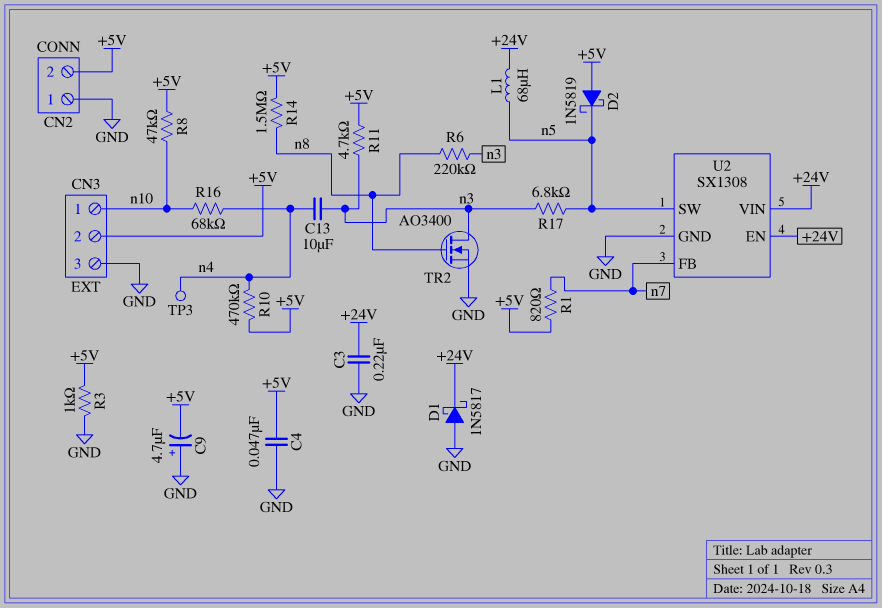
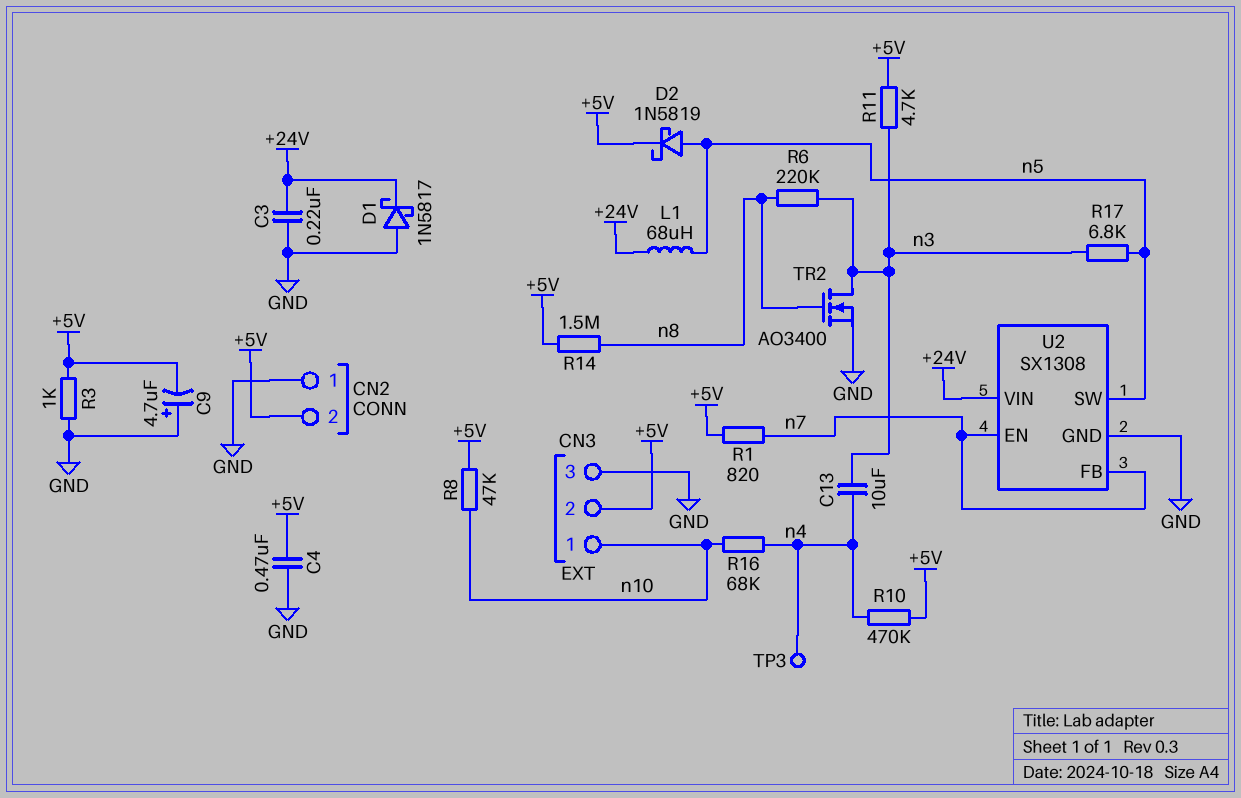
C4: 47nF (+5V, GND) -> 470nF (+5V, GND)
D2: schottky 1N5819 (A +5V, K n5) -> schottky 1N5819 (A n5, K +5V)
U2 pin EN: +24V -> n7

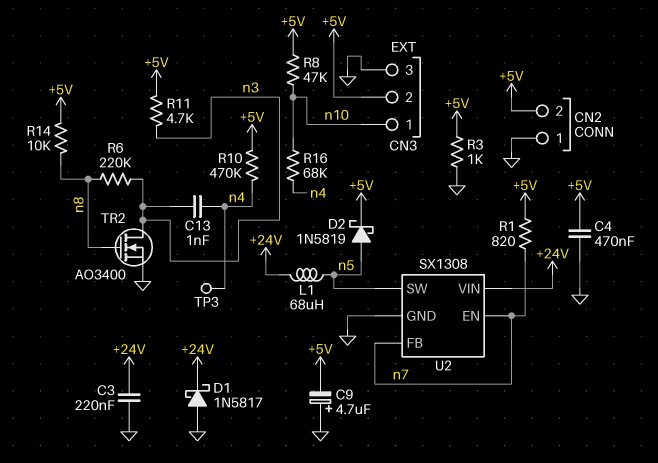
C13: 10uF (n3, n4) -> 1nF (n3, n4)
R14: 1.5M (+5V, n8) -> 10k (+5V, n8)
R17: 6.8k (n3, n5) -> none

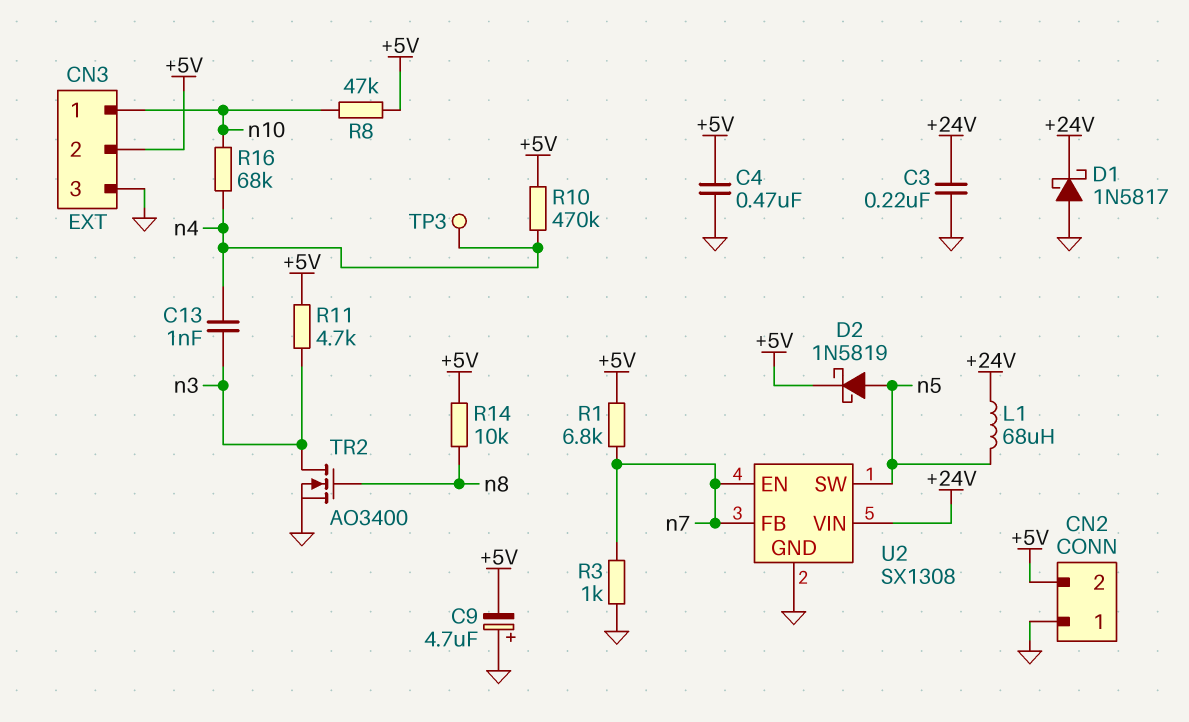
R1: 820 (+5V, n7) -> 6.8k (+5V, n7)
R3: 1k (+5V, GND) -> 1k (GND, n7)
R6: 220k (n3, n8) -> none

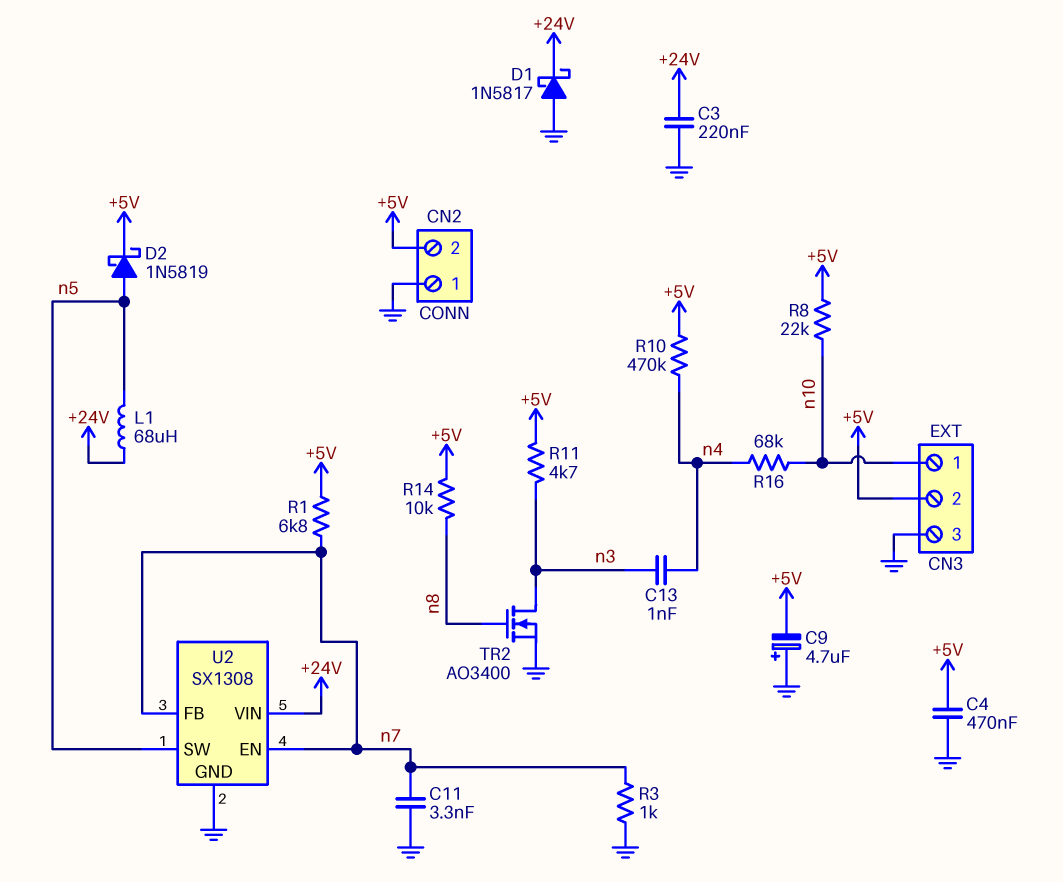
C11: none -> 3.3nF (GND, n7)
R8: 47k (+5V, n10) -> 22k (+5V, n10)
TP3: test point (n4) -> none

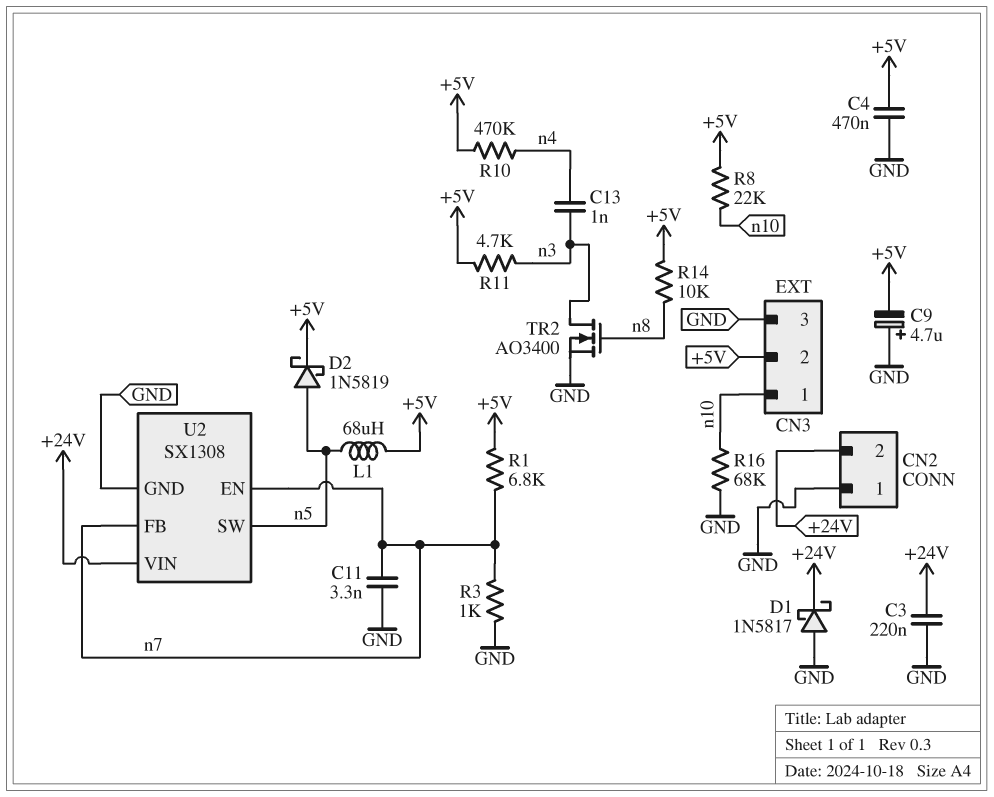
CN2 pin 2: +5V -> +24V
L1: 68uH (+24V, n5) -> 68uH (+5V, n5)
R16: 68k (n4, n10) -> 68k (GND, n10)

